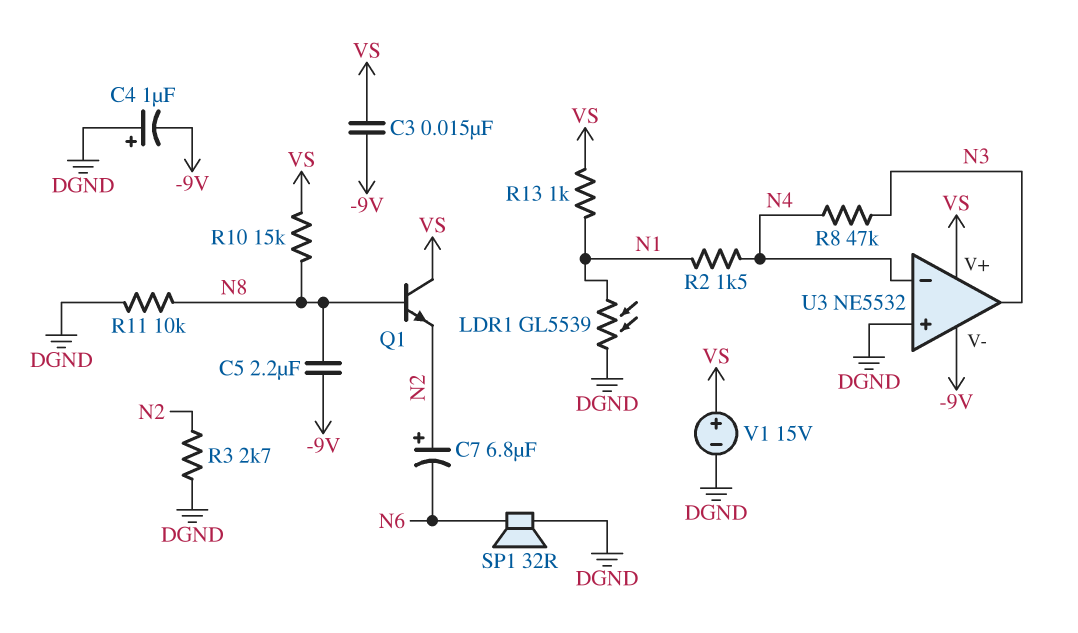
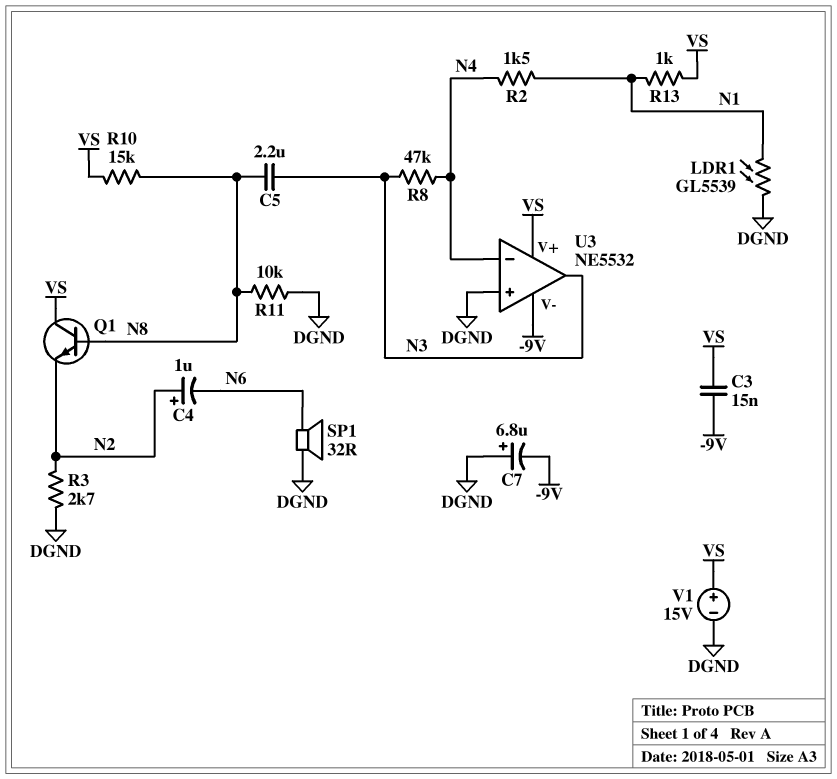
C4: 1uF (plus DGND, minus -9V) -> 1uF (plus N2, minus N6)
C5: 2.2uF (-9V, N8) -> 2.2uF (N3, N8)
C7: 6.8uF (plus N2, minus N6) -> 6.8uF (plus DGND, minus -9V)

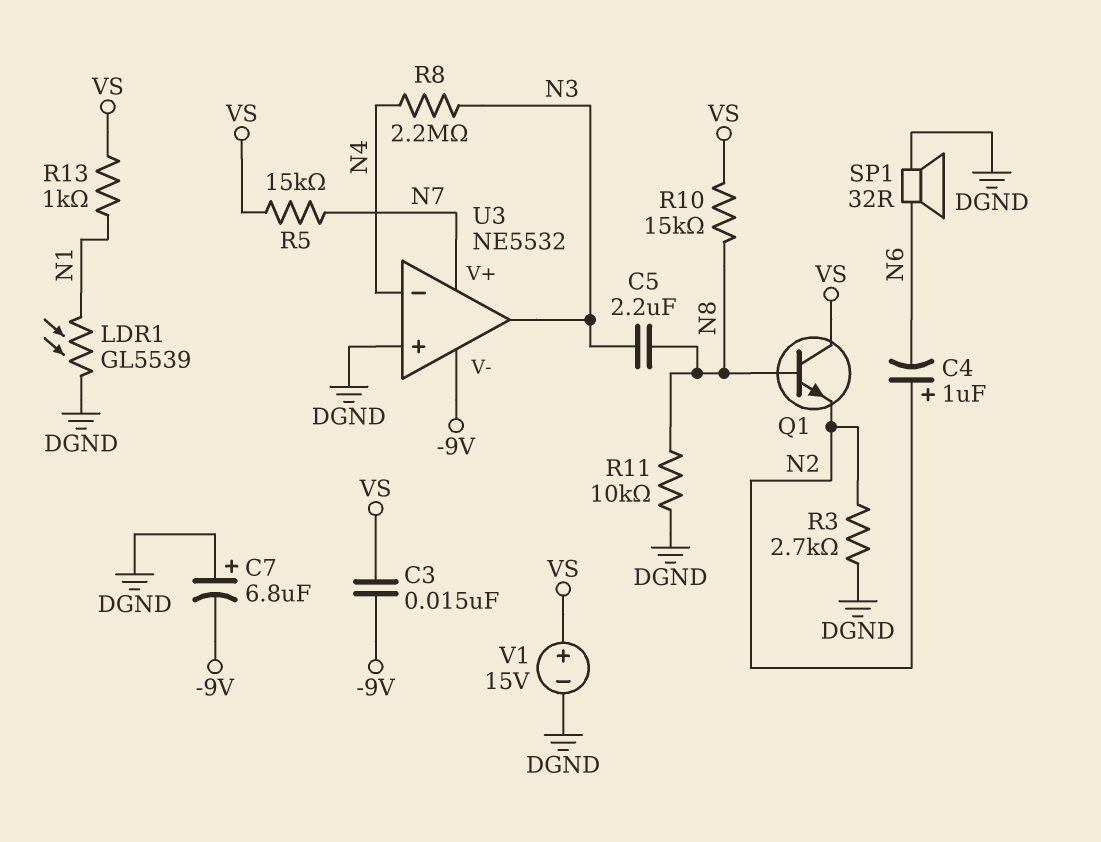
R2: 1.5k (N1, N4) -> none
R5: none -> 15k (N7, VS)
R8: 47k (N3, N4) -> 2.2M (N3, N4)
U3 pin V+: VS -> N7

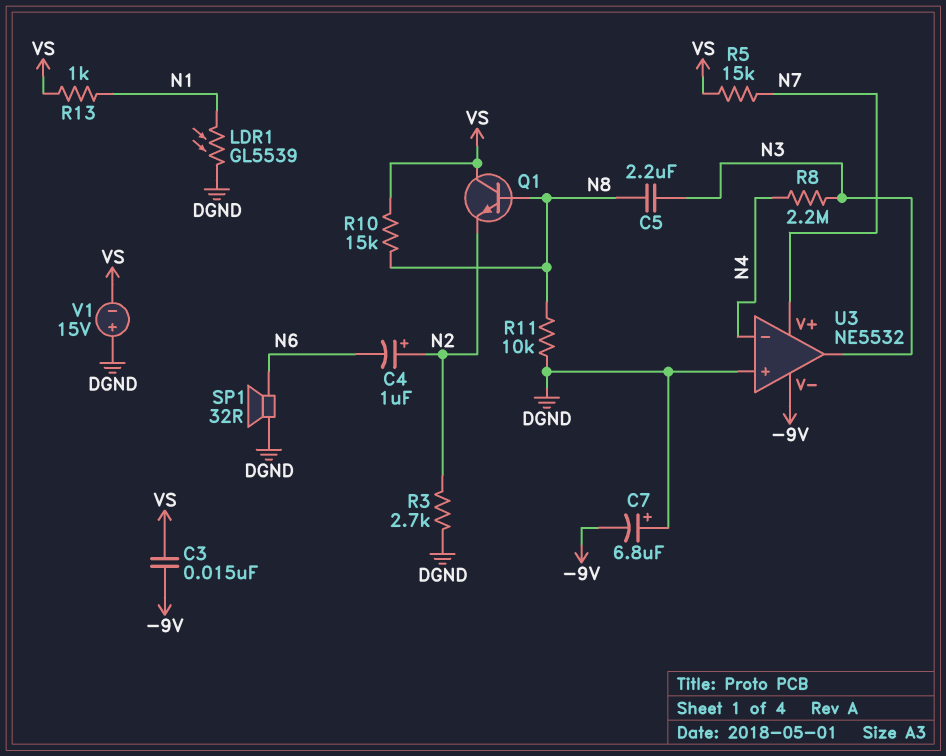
V1: 15V (plus VS, minus DGND) -> 15V (plus DGND, minus VS)

